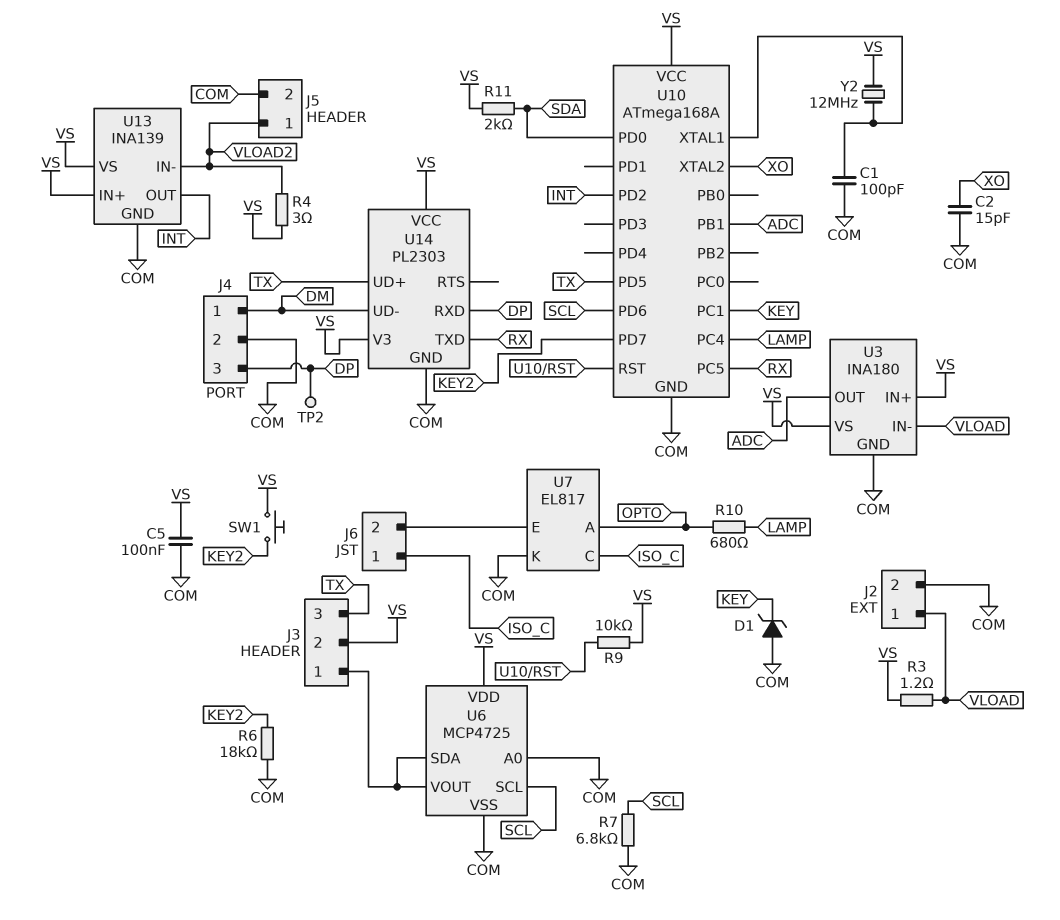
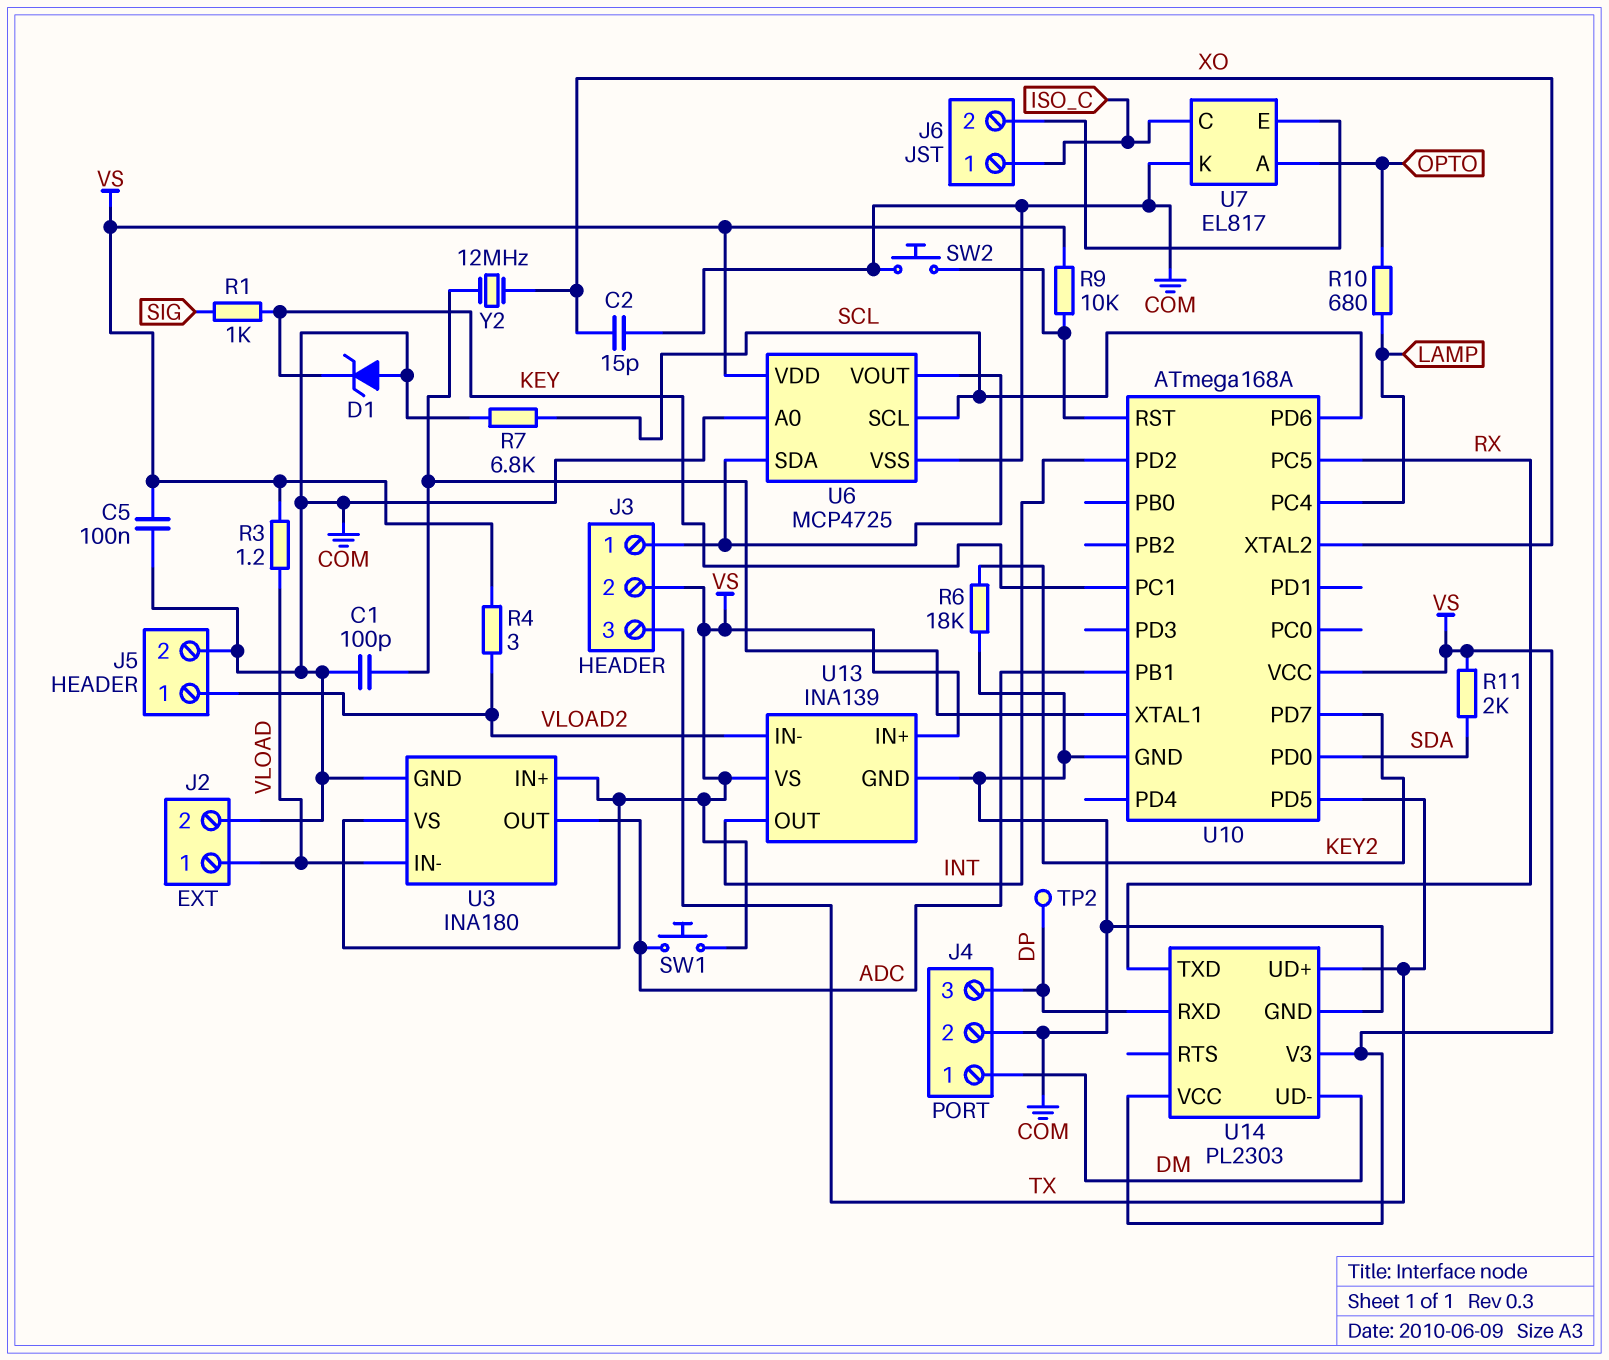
R1: none -> 1k (KEY, SIG)
SW1: button (KEY2, VS) -> button (ADC, VS)
SW2: none -> button (COM, U10/RST)
Y2: 12MHz (U10/XTAL1, VS) -> 12MHz (U10/XTAL1, XO)

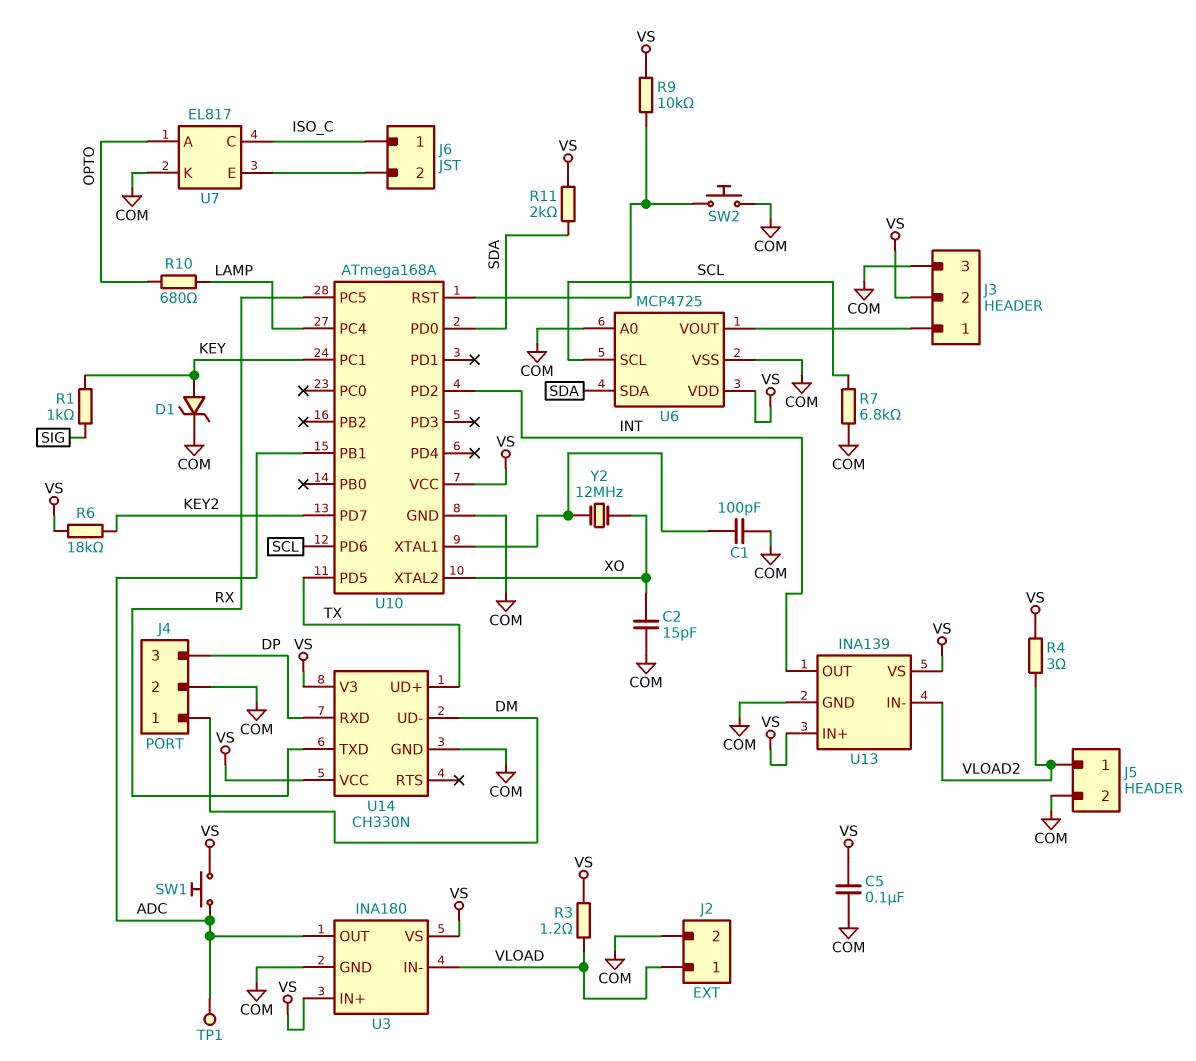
D1: zener (A COM, K KEY) -> zener (A KEY, K COM)
J3 pin 3: TX -> COM
R6: 18k (COM, KEY2) -> 18k (KEY2, VS)
TP1: none -> test point (ADC)
TP2: test point (DP) -> none
U6 pin SDA: J3/1 -> SDA
U14: PL2303 -> CH330N

